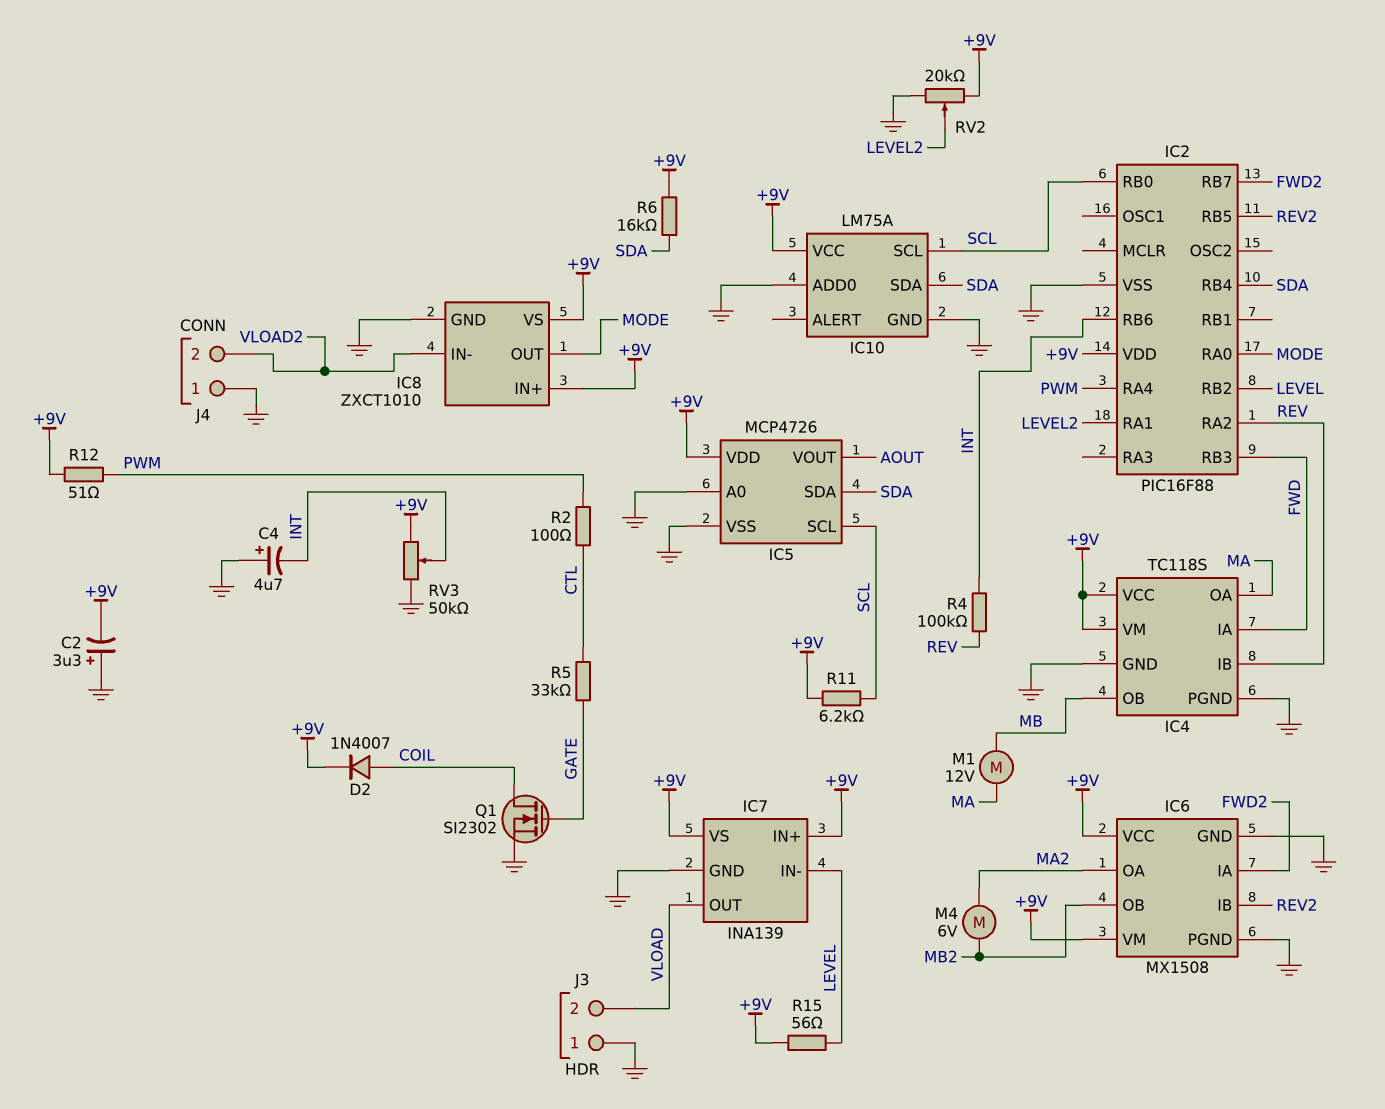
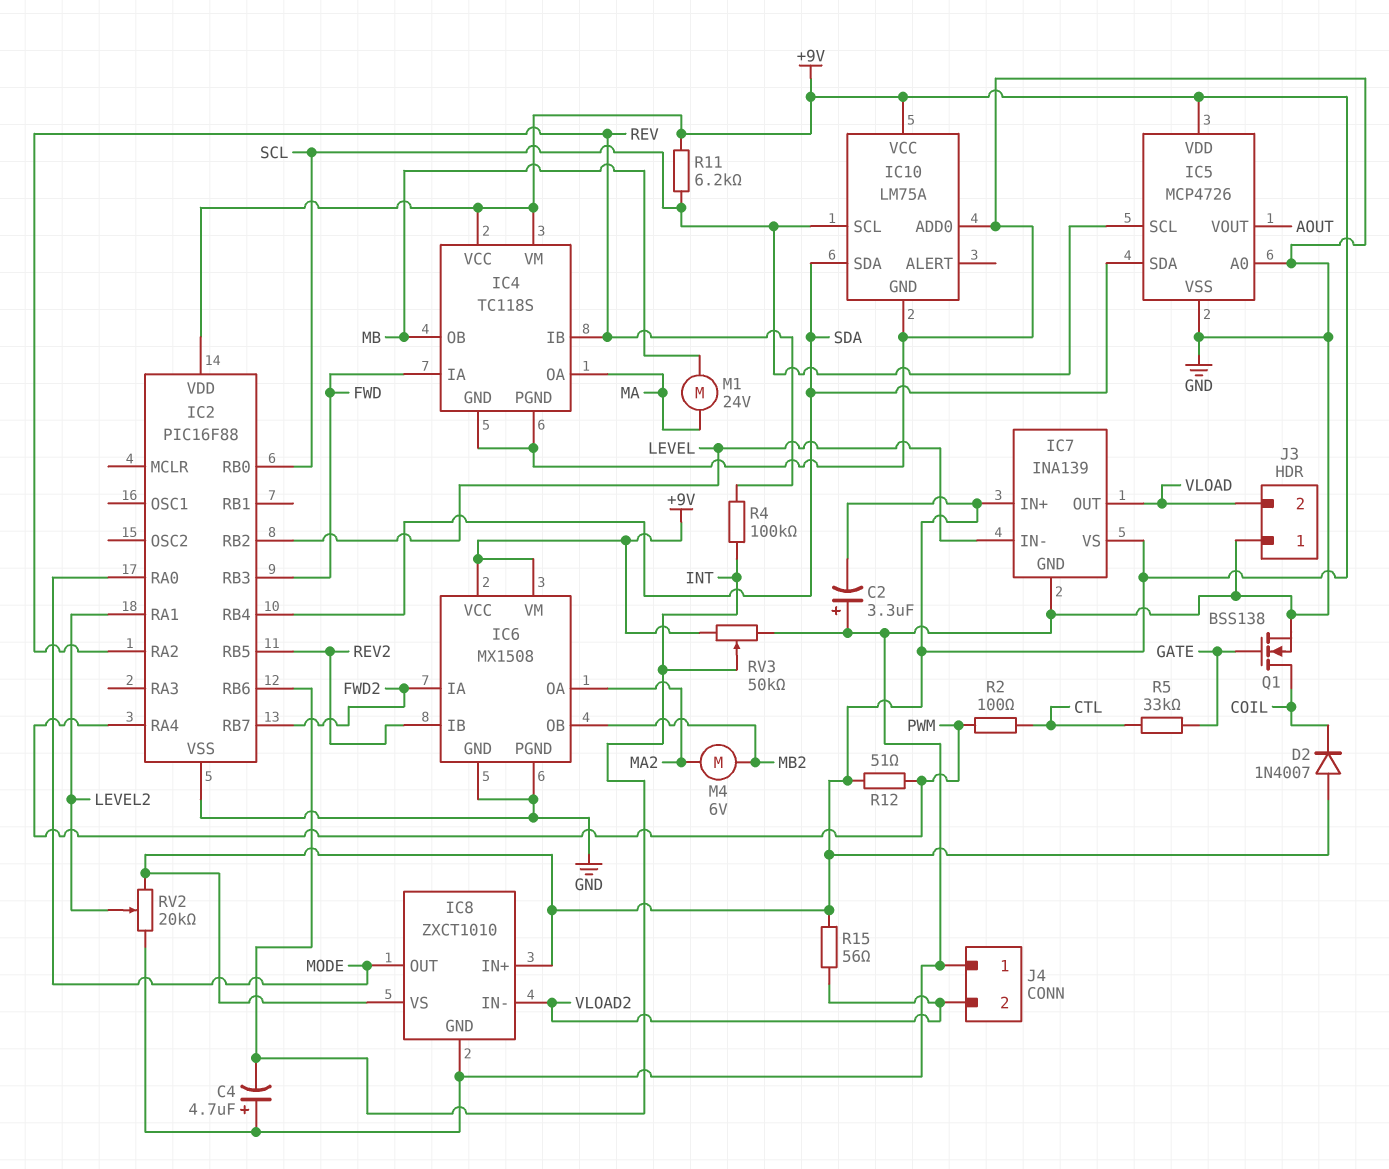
D2: diode 1N4007 (A COIL, K +9V) -> diode 1N4007 (A +9V, K COIL)
M1: motor 12V (MA, MB) -> motor 24V (MA, MB)
Q1: NMOS SI2302 (G GATE, D COIL, S GND) -> NMOS BSS138 (G GATE, D COIL, S GND)
R6: 16k (+9V, SDA) -> none
R15: 56 (+9V, LEVEL) -> 56 (+9V, VLOAD2)

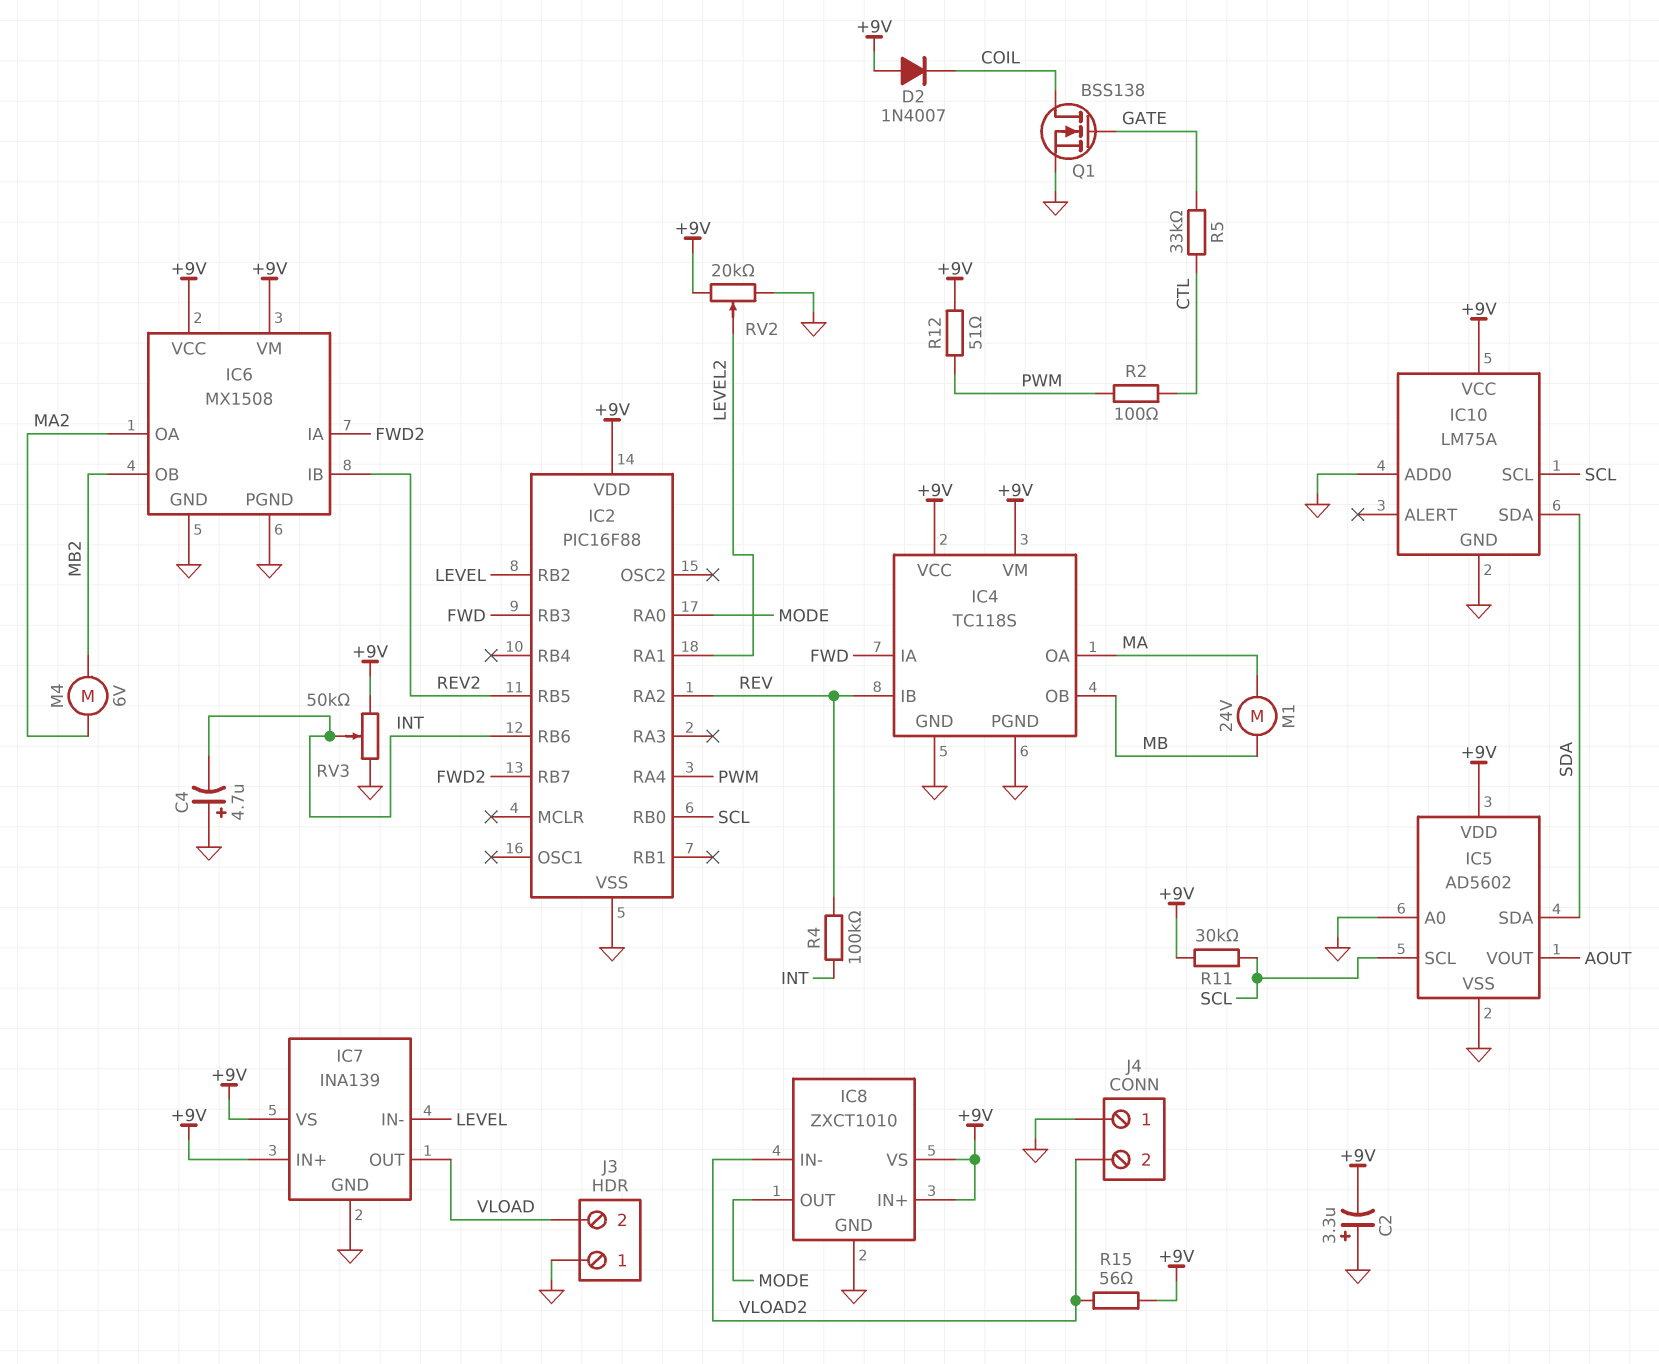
IC2 pin RB4: SDA -> none
IC5: MCP4726 -> AD5602
R11: 6.2k (+9V, SCL) -> 30k (+9V, SCL)

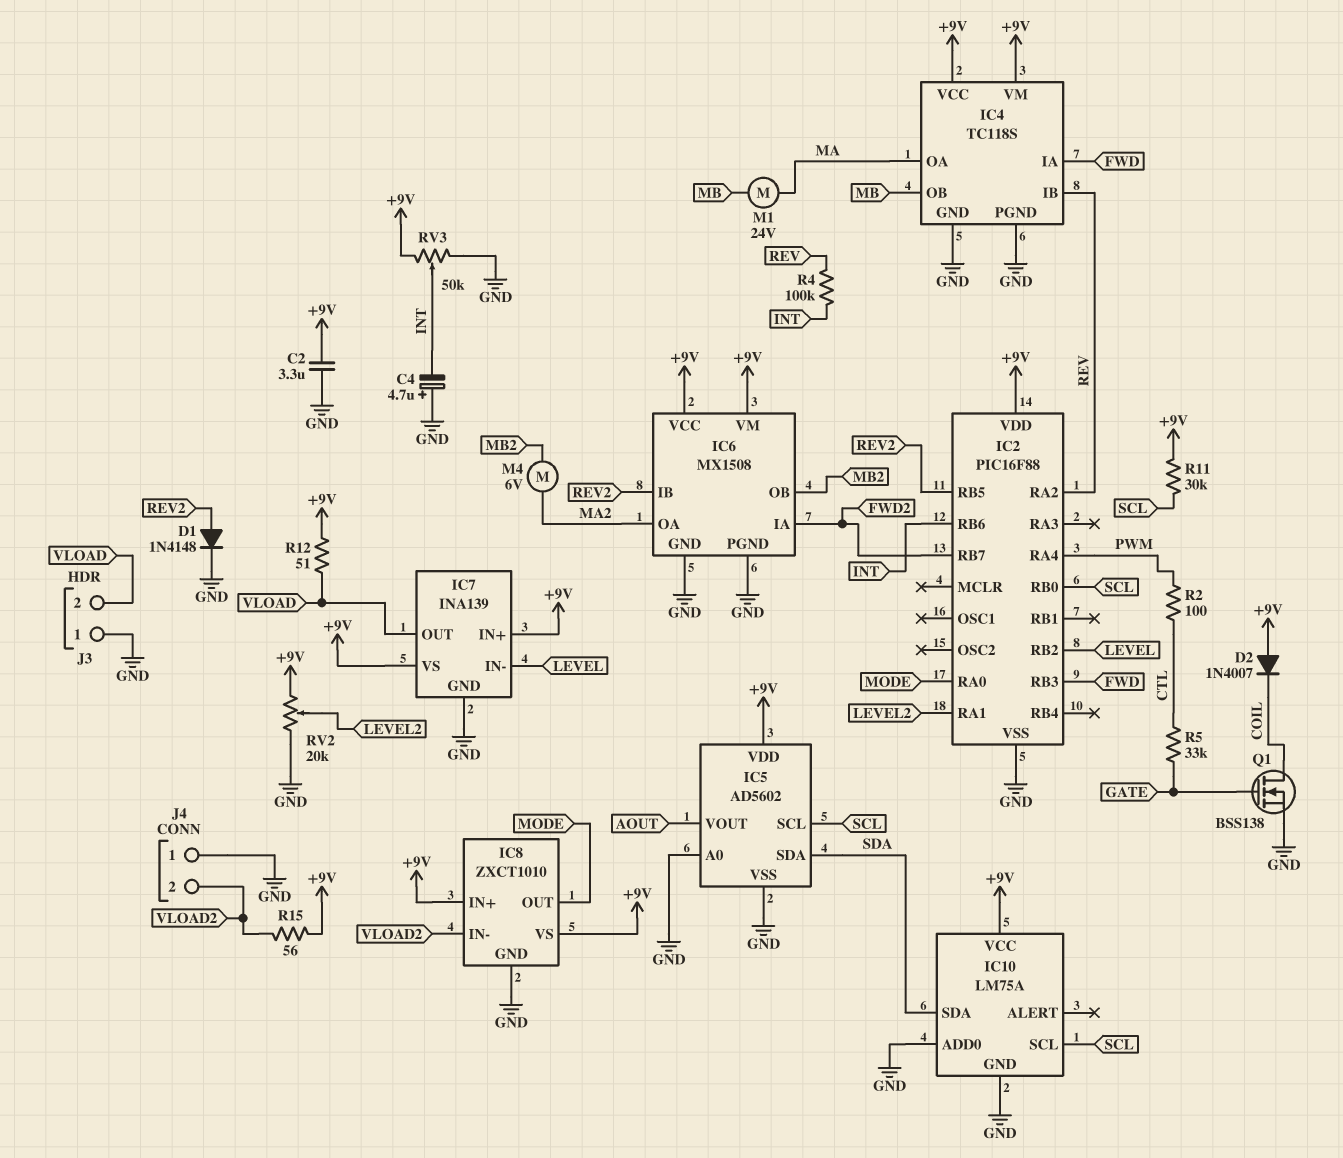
C2: 3.3uF (plus GND, minus +9V) -> 3.3uF (+9V, GND)
D1: none -> diode 1N4148 (A REV2, K GND)
R12: 51 (+9V, PWM) -> 51 (+9V, VLOAD)

